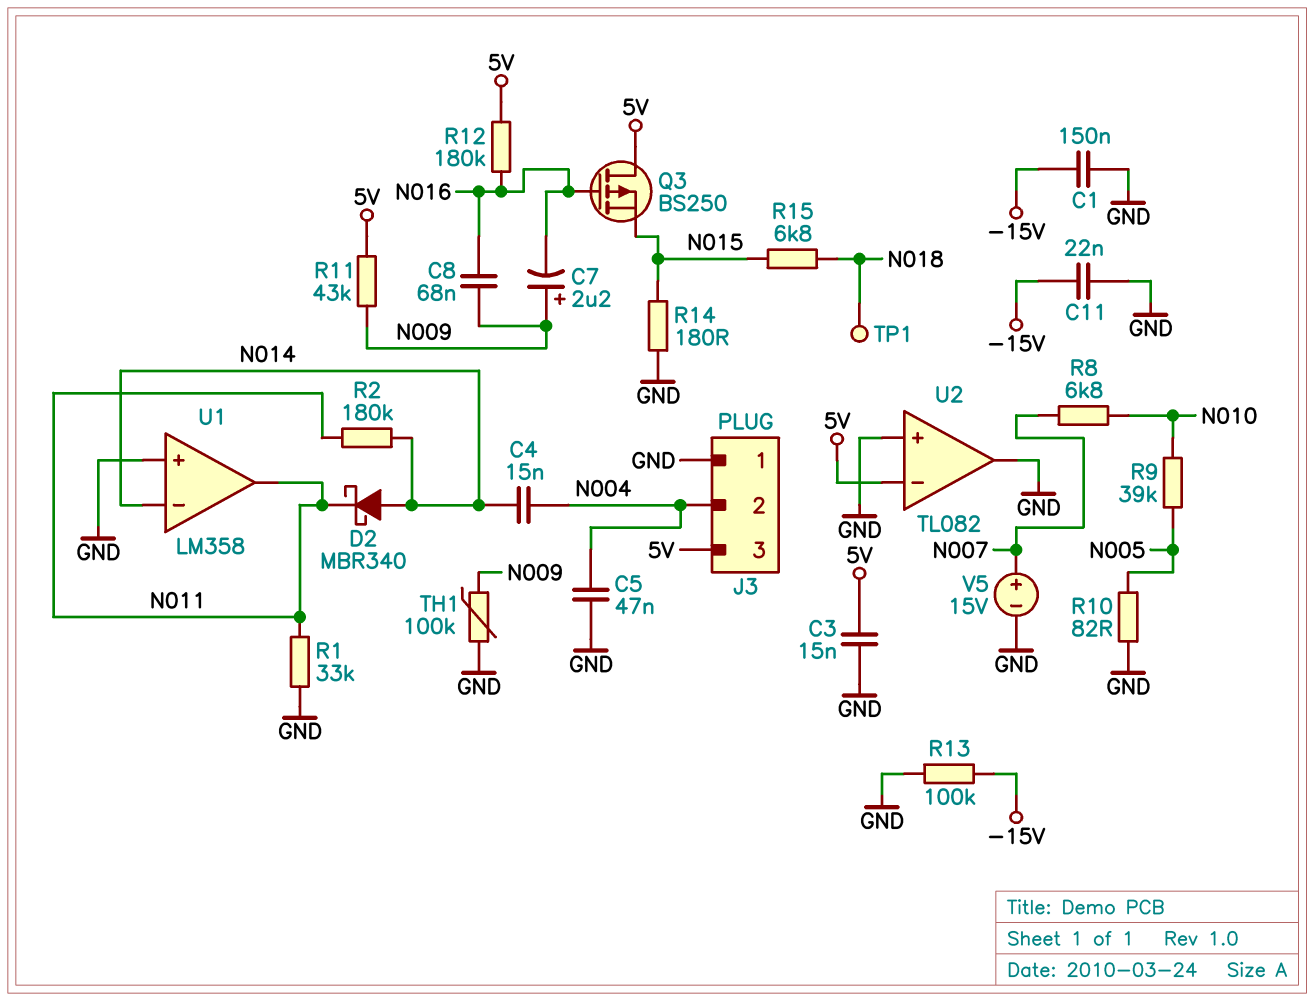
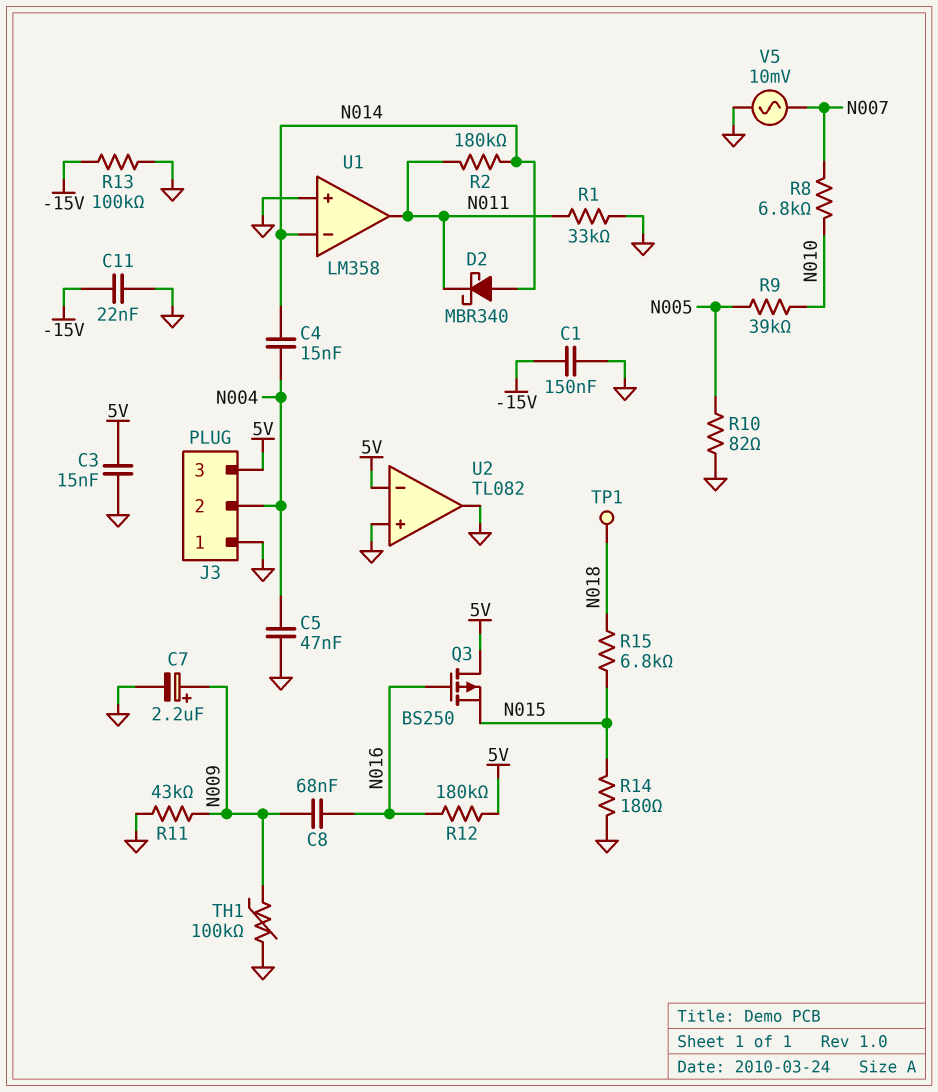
C7: 2.2uF (plus N009, minus N016) -> 2.2uF (plus N009, minus GND)
R11: 43k (5V, N009) -> 43k (GND, N009)
V5: 15V (plus N007, minus GND) -> AC 10mV (GND, N007)

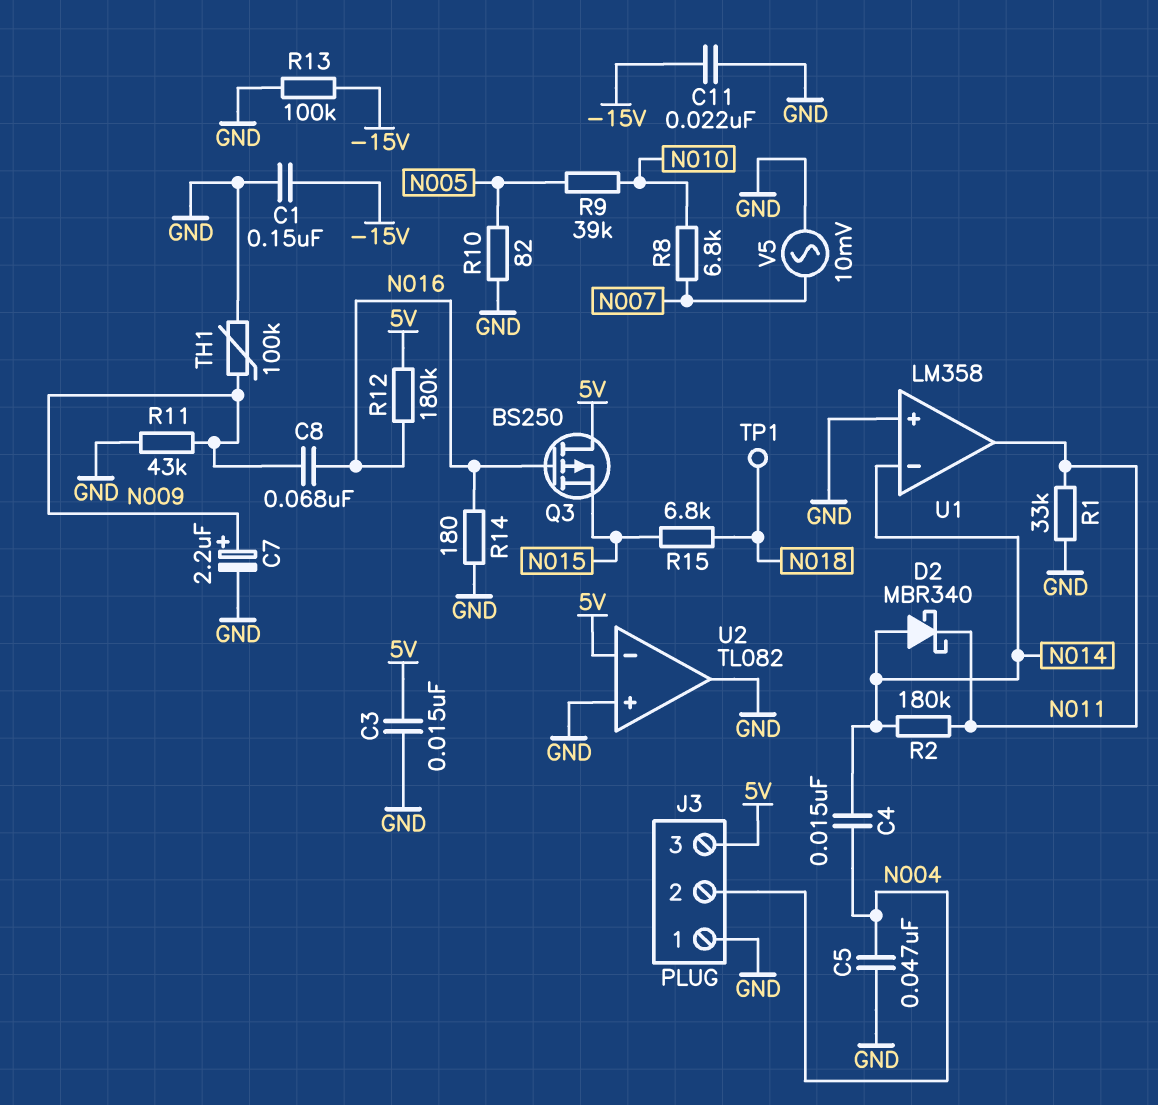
R14: 180 (GND, N015) -> 180 (GND, N016)

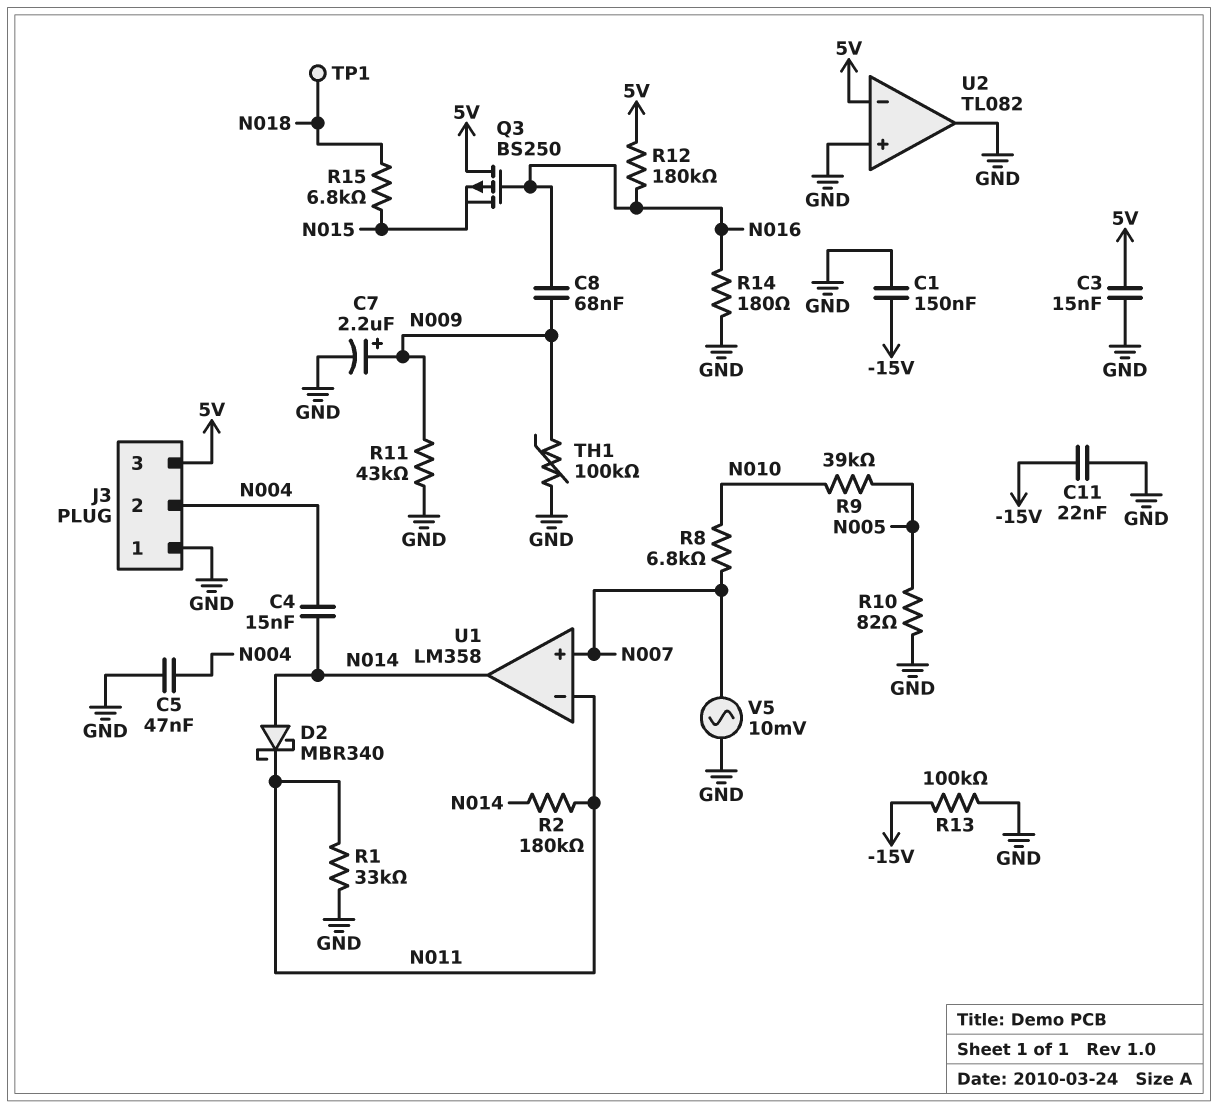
U1 pin in+: GND -> N007
U1 pin in-: N014 -> N011
U1 pin out: N011 -> N014

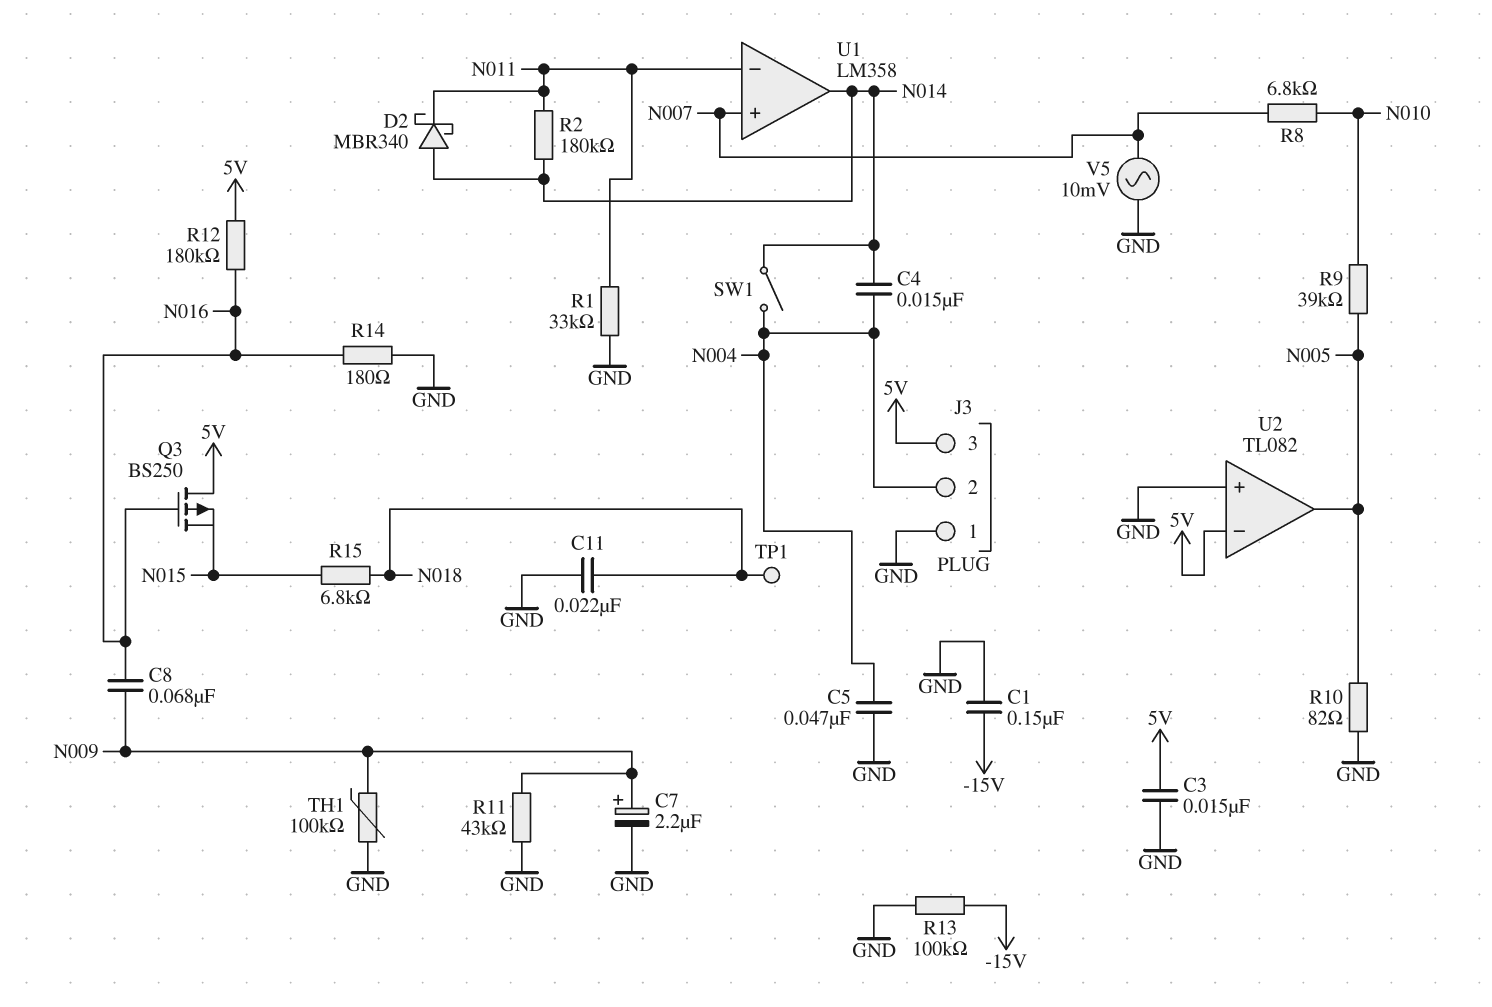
C11: 22nF (-15V, GND) -> 22nF (GND, N018)
SW1: none -> switch (N004, N014)
U2 pin out: GND -> N005

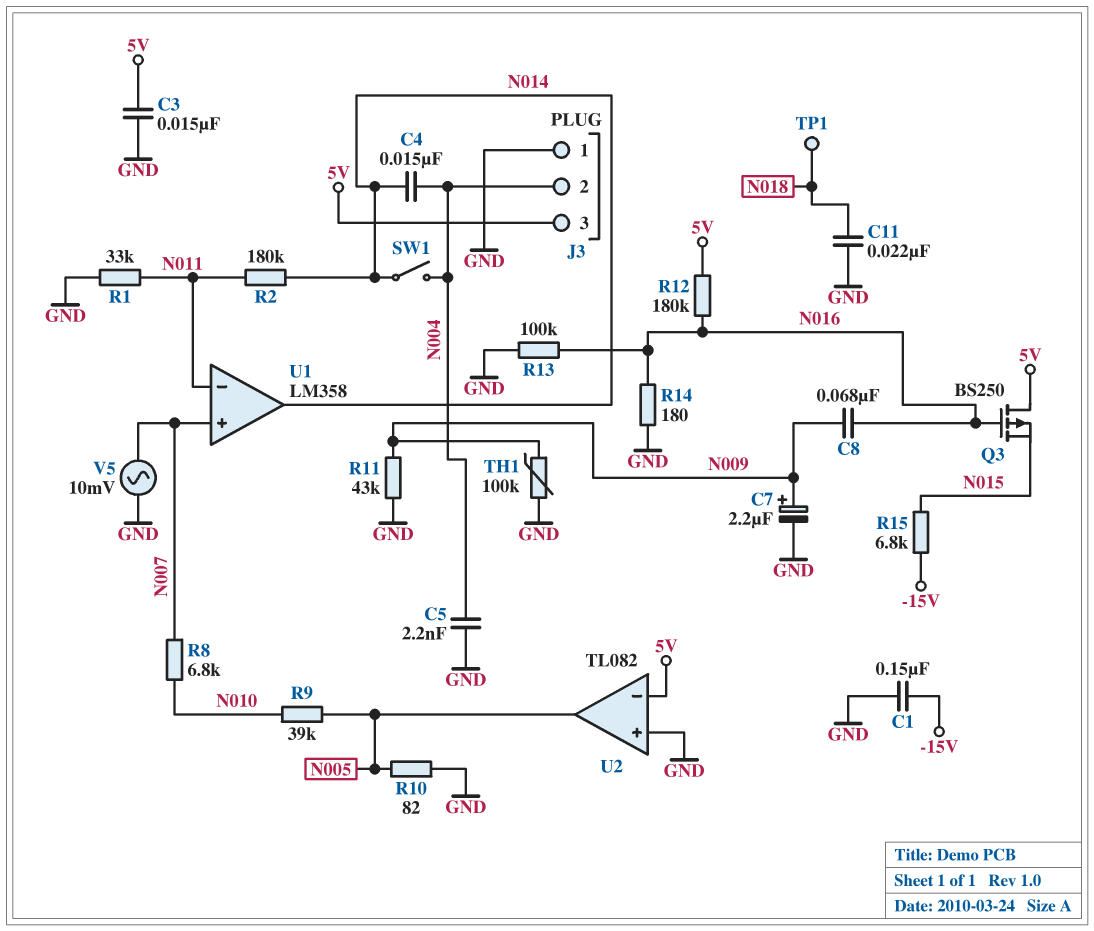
C5: 47nF (GND, N004) -> 2.2nF (GND, N004)
D2: schottky MBR340 (A N014, K N011) -> none
R13: 100k (-15V, GND) -> 100k (GND, N016)
R15: 6.8k (N015, N018) -> 6.8k (-15V, N015)

